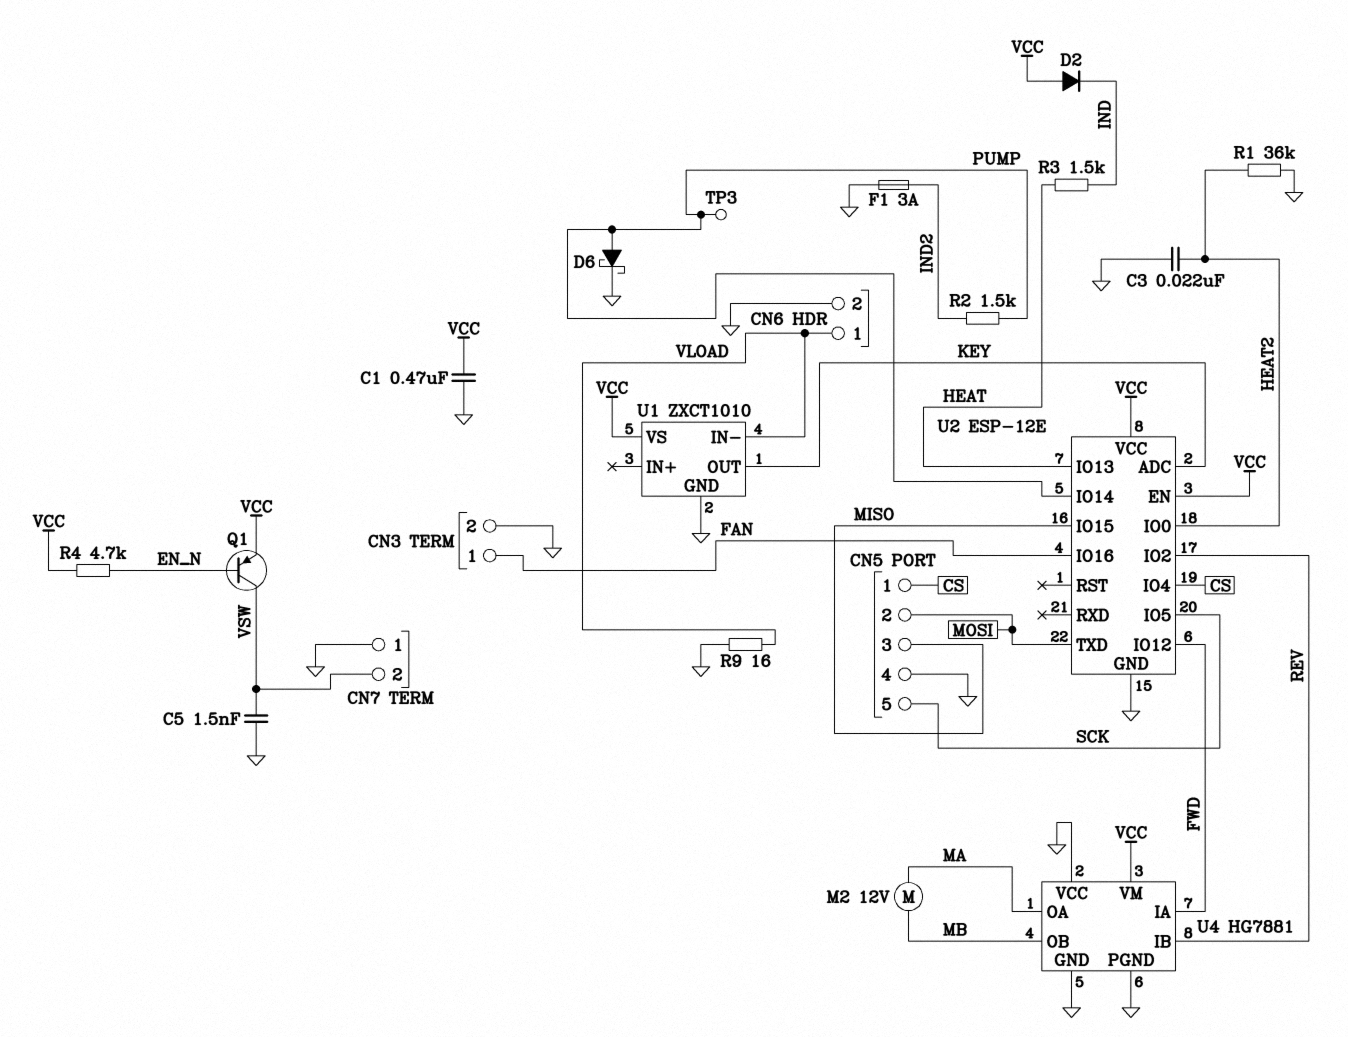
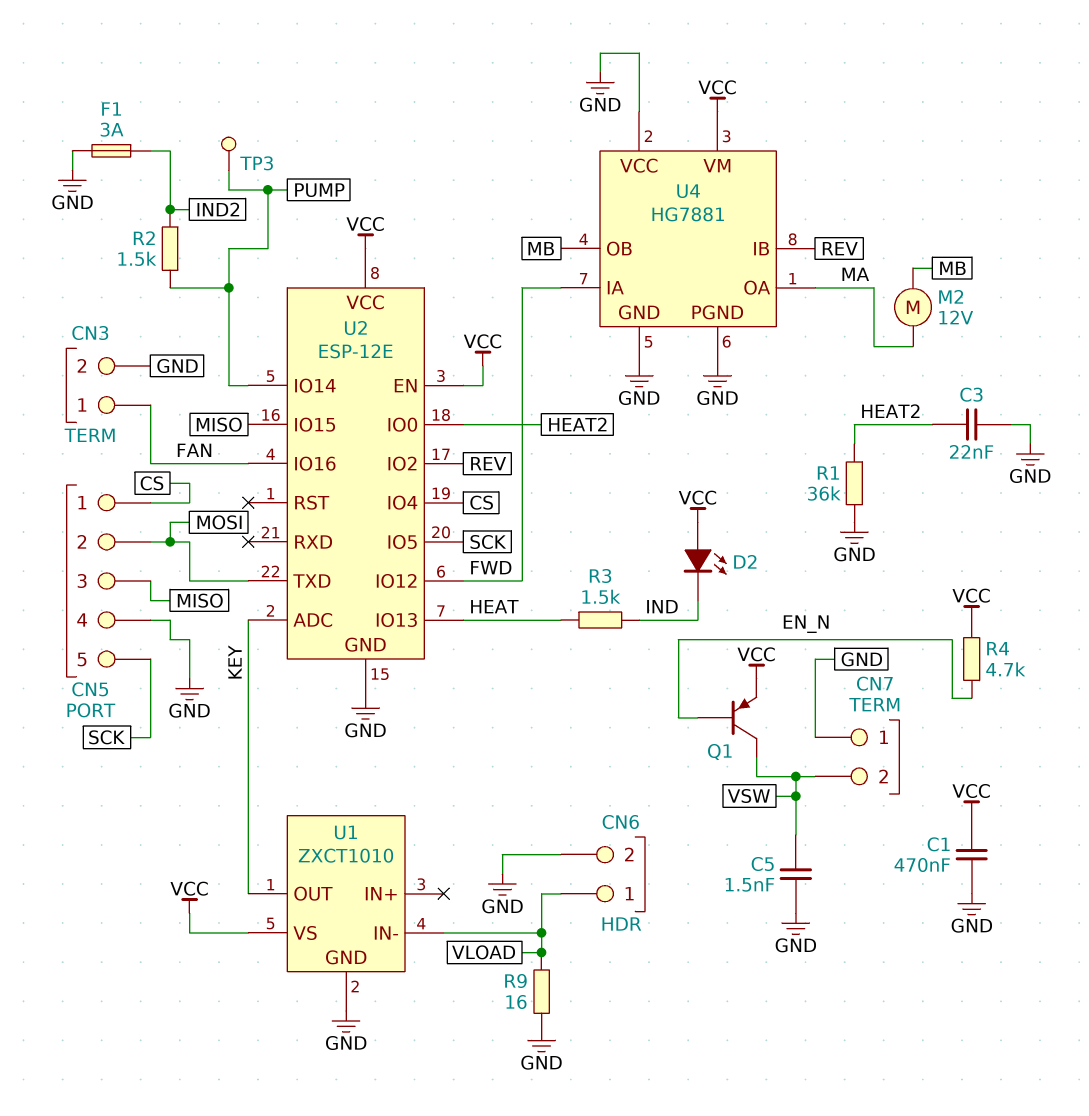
D2: diode (A VCC, K IND) -> LED (A VCC, K IND)
D6: schottky (A PUMP, K GND) -> none

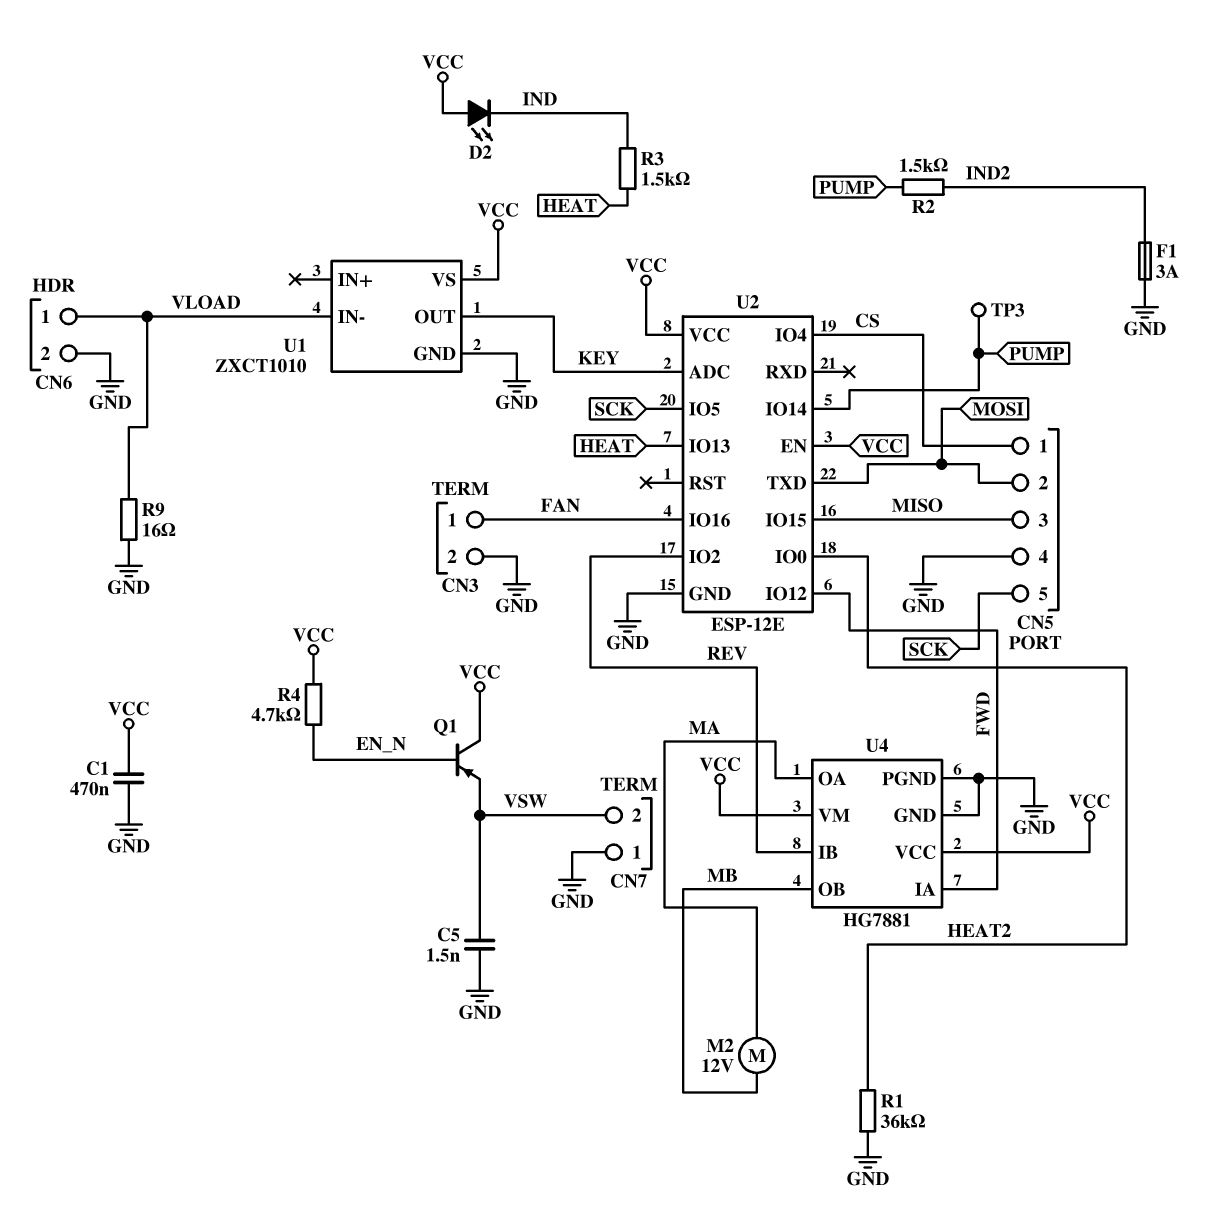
C3: 22nF (GND, HEAT2) -> none
Q1: PNP (B EN_N, C VSW, E VCC) -> PNP (B EN_N, C VCC, E VSW)
U4 pin VCC: GND -> VCC

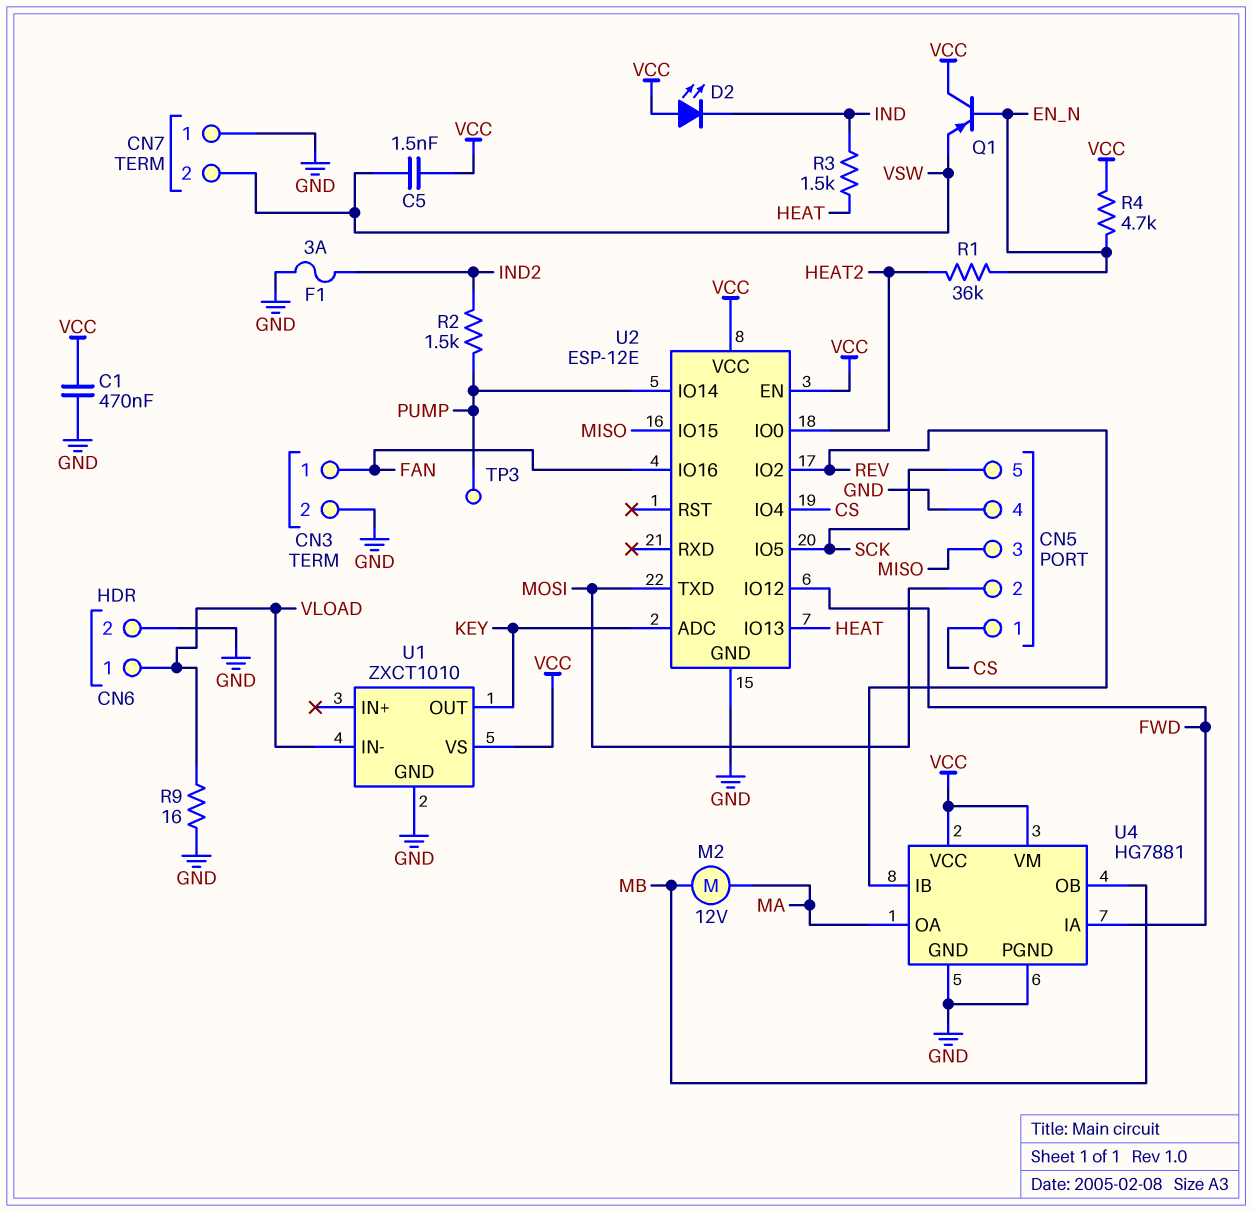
C5: 1.5nF (GND, VSW) -> 1.5nF (VCC, VSW)
R1: 36k (GND, HEAT2) -> 36k (EN_N, HEAT2)

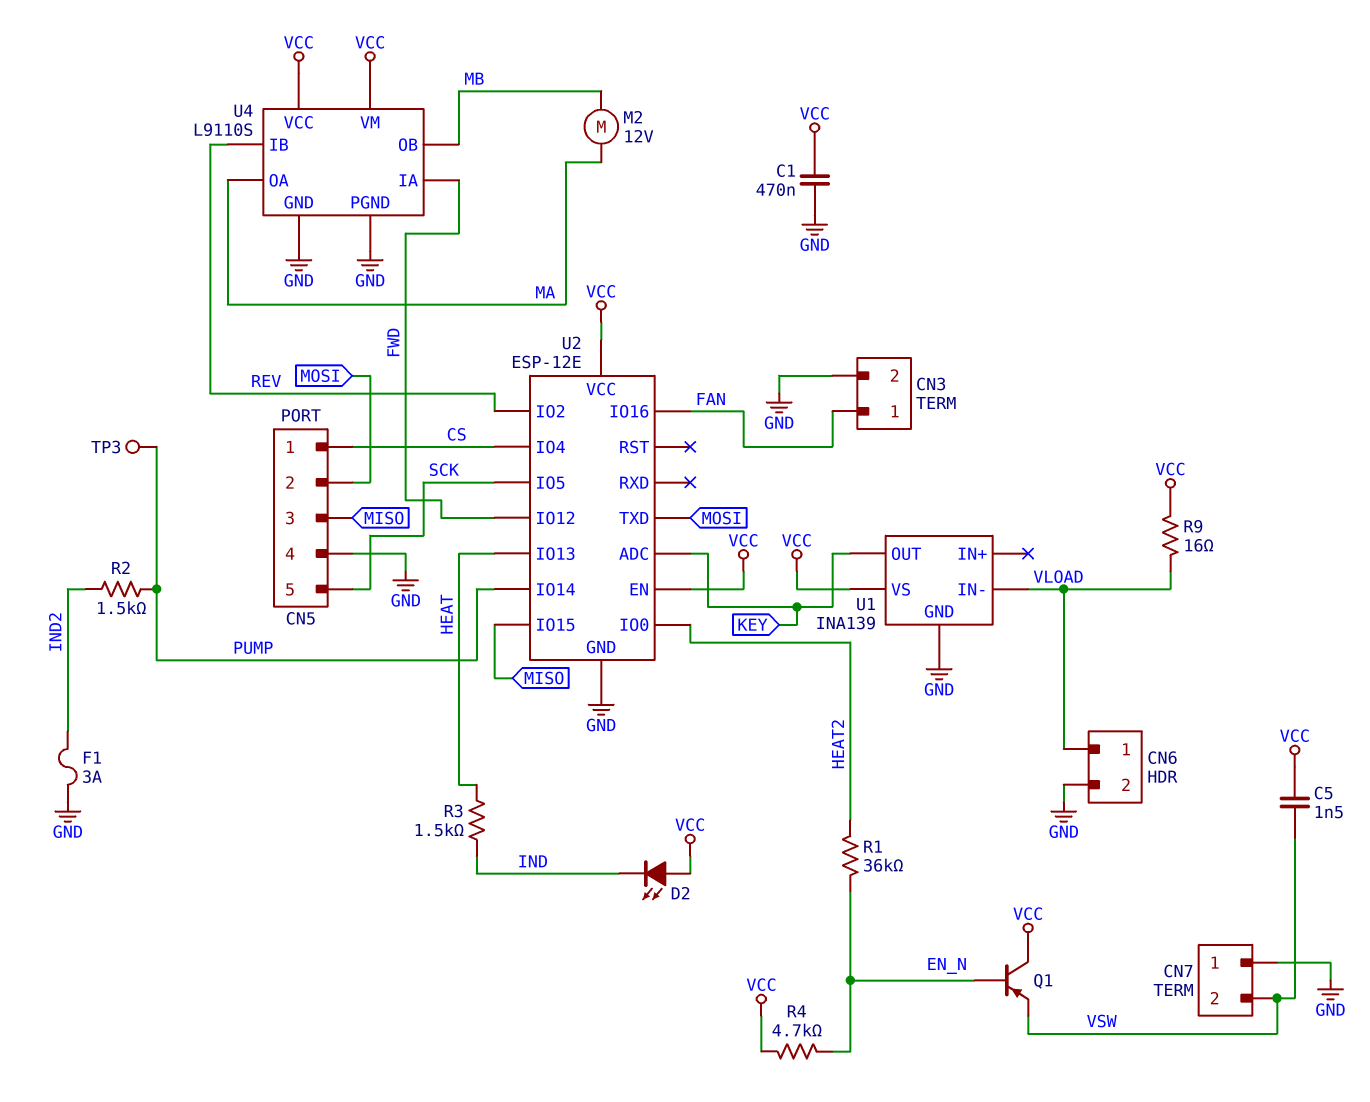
R9: 16 (GND, VLOAD) -> 16 (VCC, VLOAD)
U1: ZXCT1010 -> INA139
U4: HG7881 -> L9110S

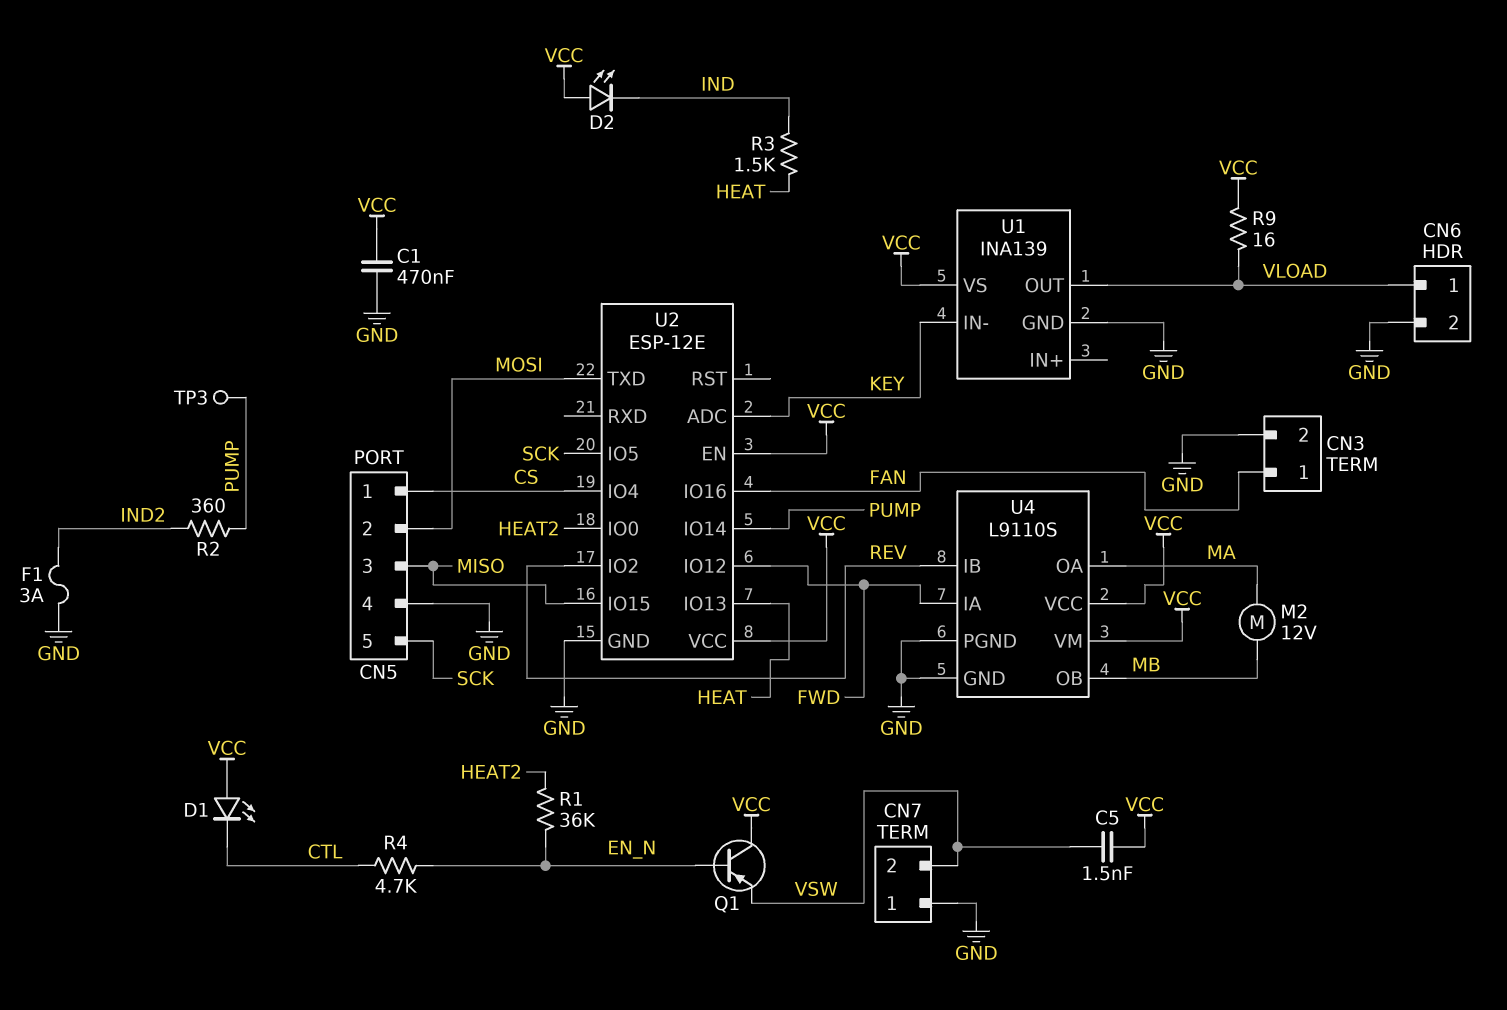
D1: none -> LED (A VCC, K CTL)
R2: 1.5k (IND2, PUMP) -> 360 (IND2, PUMP)
R4: 4.7k (EN_N, VCC) -> 4.7k (CTL, EN_N)
U1 pin IN-: VLOAD -> KEY
U1 pin OUT: KEY -> VLOAD

